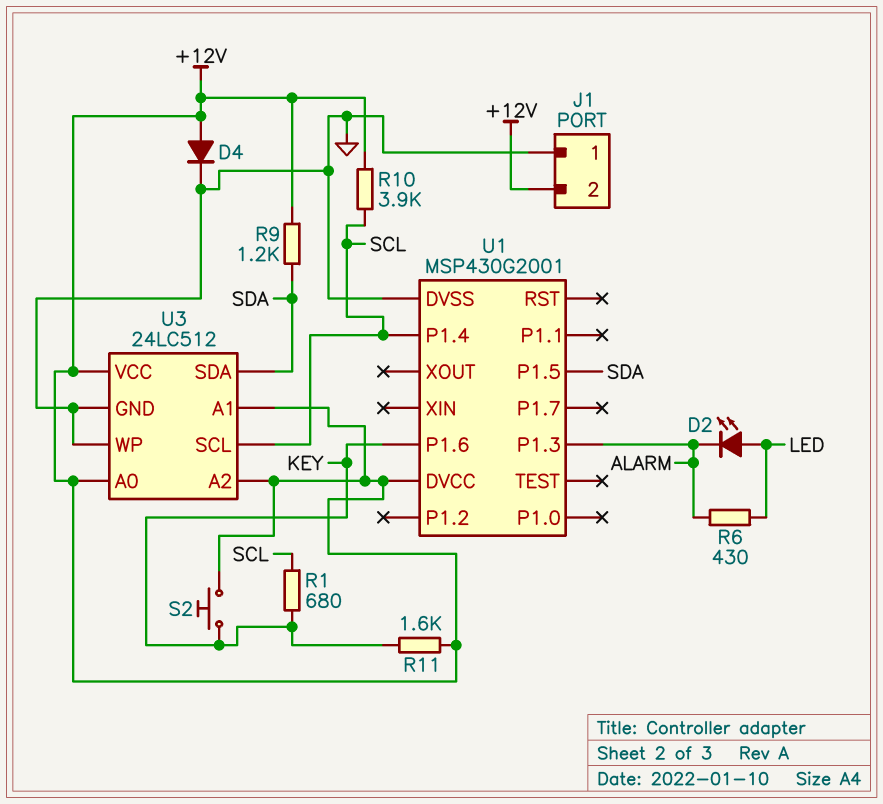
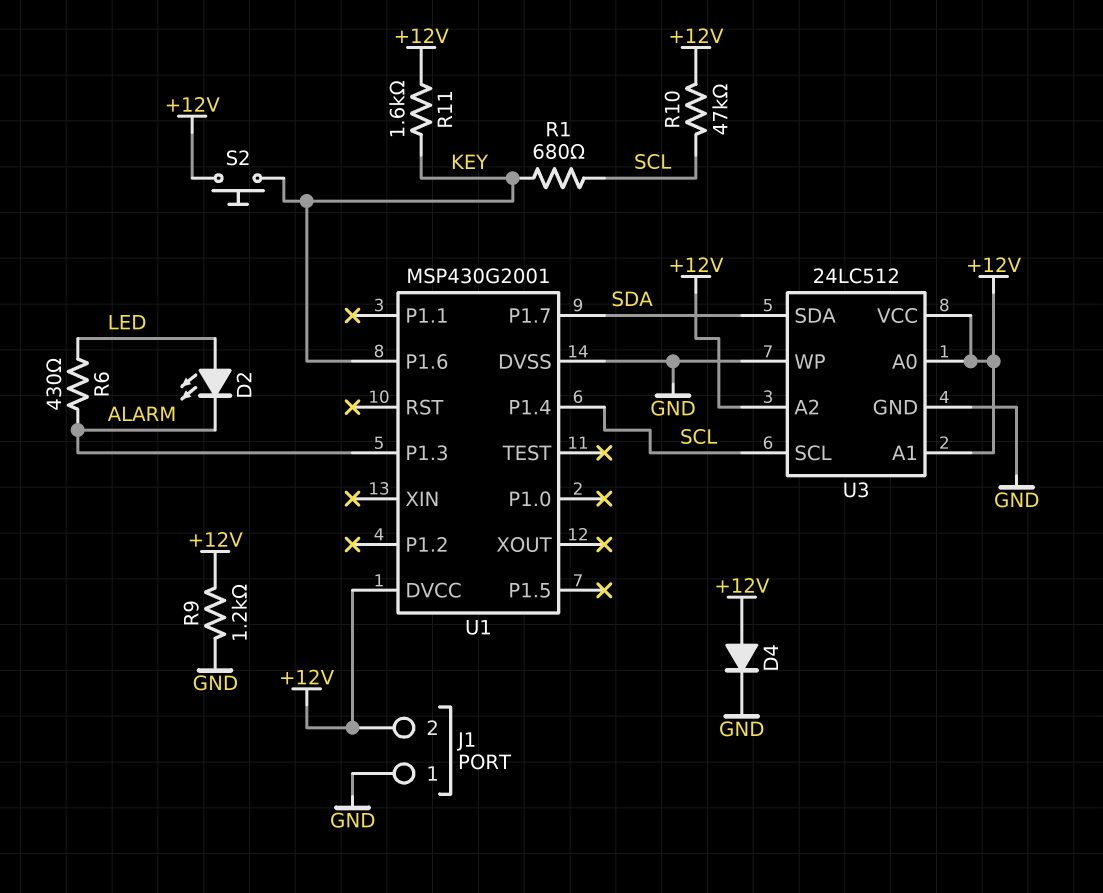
R9: 1.2k (+12V, SDA) -> 1.2k (+12V, GND)
R10: 3.9k (+12V, SCL) -> 47k (+12V, SCL)
U1 pin P1.5: SDA -> none
U1 pin P1.7: none -> SDA

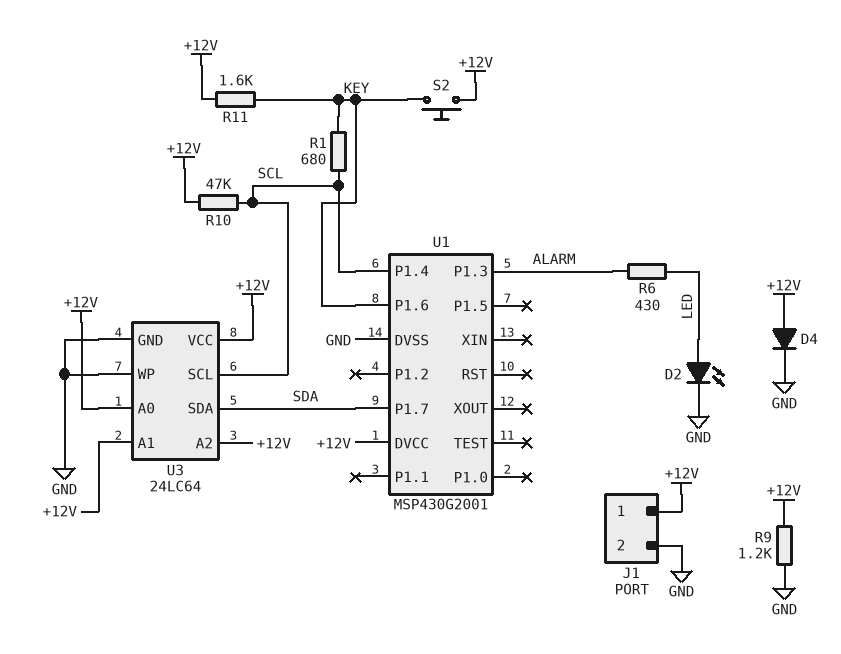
D2: LED (A LED, K ALARM) -> LED (A LED, K GND)
J1 pin 1: GND -> +12V
J1 pin 2: +12V -> GND
U3: 24LC512 -> 24LC64

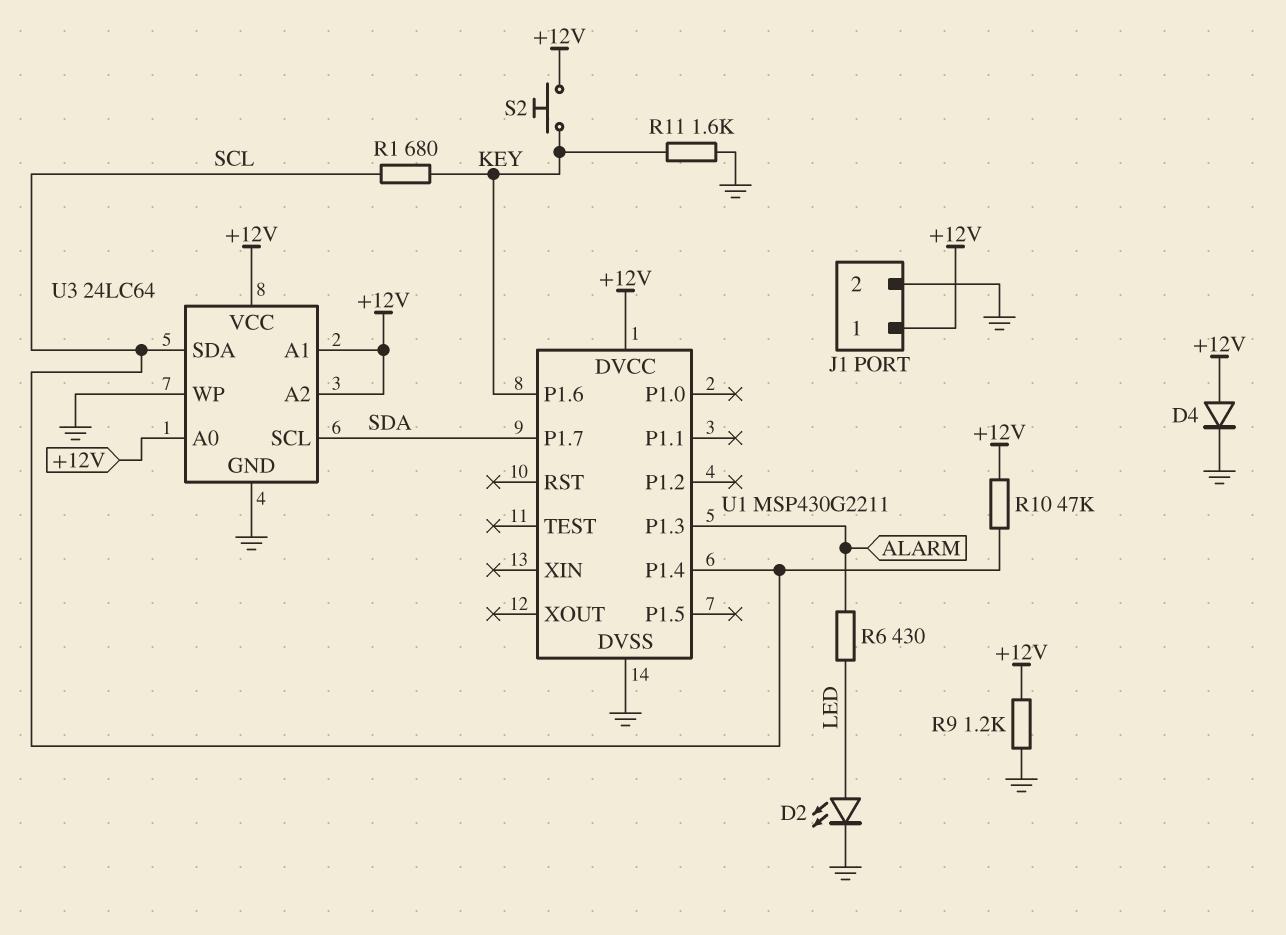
R11: 1.6k (+12V, KEY) -> 1.6k (GND, KEY)
U1: MSP430G2001 -> MSP430G2211
U3 pin SCL: SCL -> SDA
U3 pin SDA: SDA -> SCL

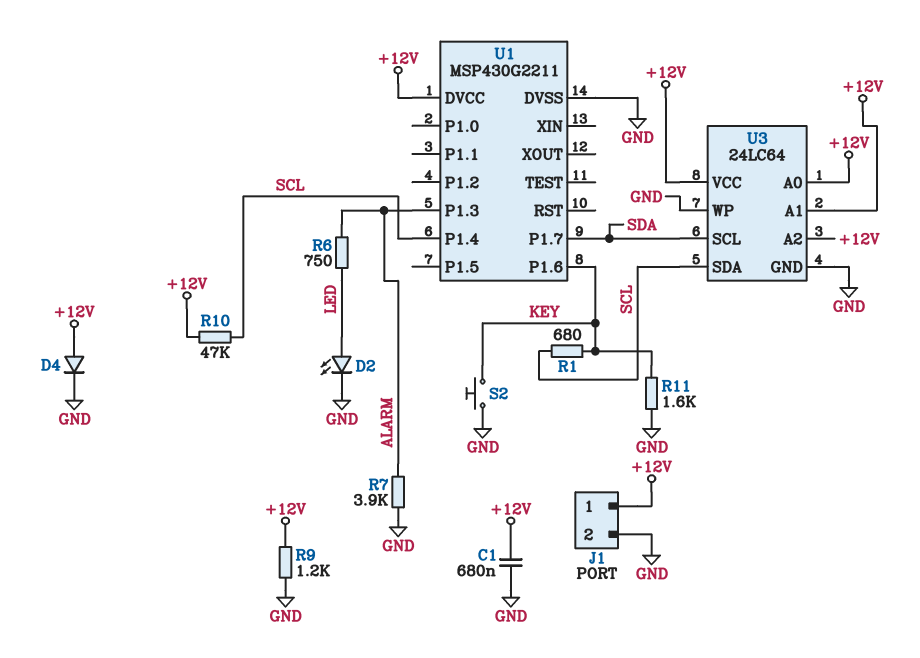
C1: none -> 680nF (+12V, GND)
R6: 430 (ALARM, LED) -> 750 (ALARM, LED)
R7: none -> 3.9k (ALARM, GND)
S2: button (+12V, KEY) -> button (GND, KEY)

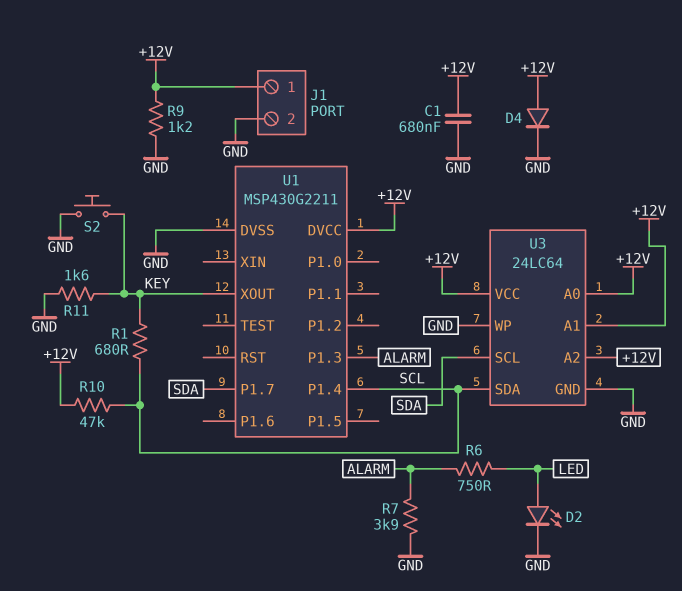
U1 pin P1.6: KEY -> none
U1 pin XOUT: none -> KEY

